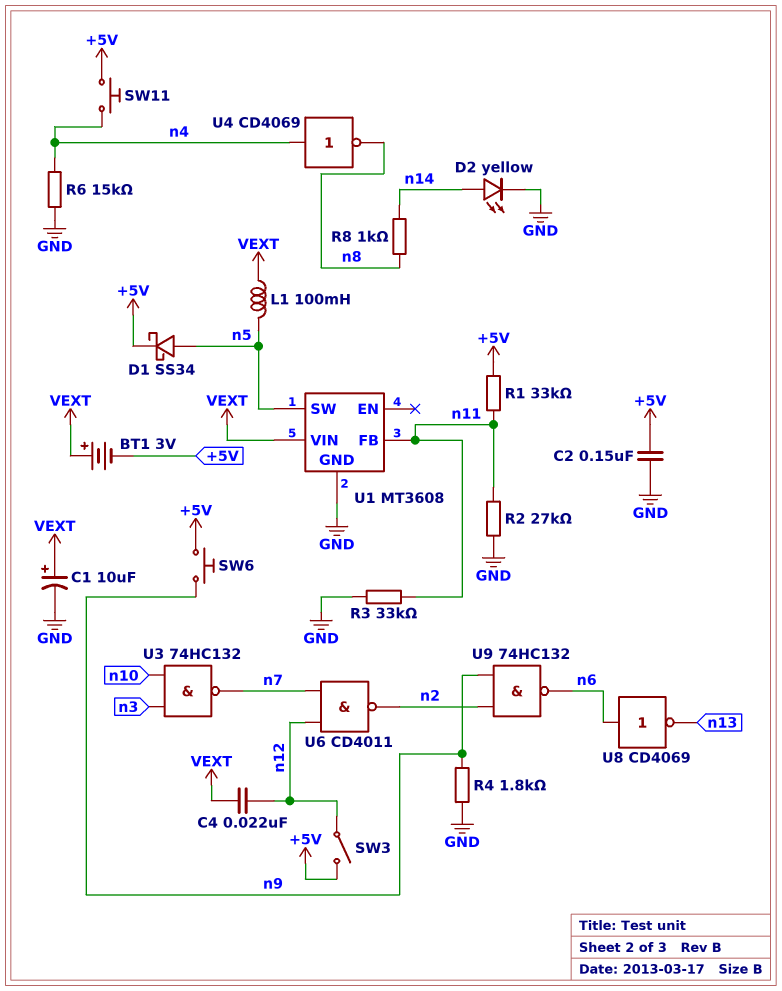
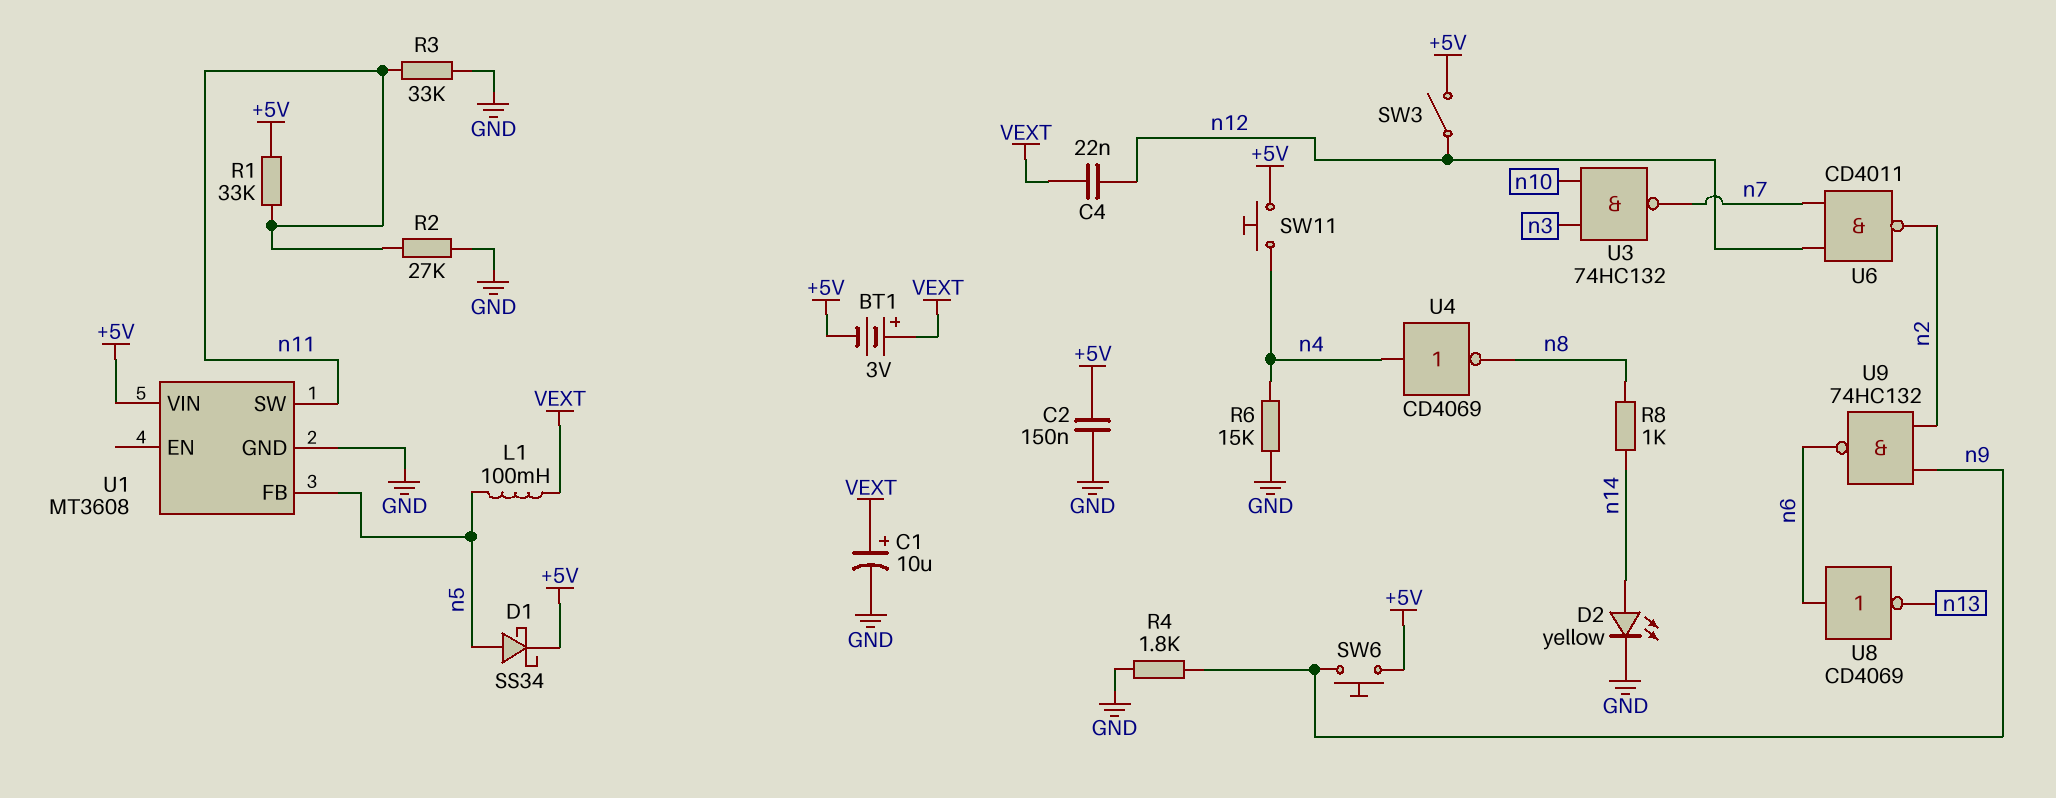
U1 pin FB: n11 -> n5
U1 pin SW: n5 -> n11
U1 pin VIN: VEXT -> +5V

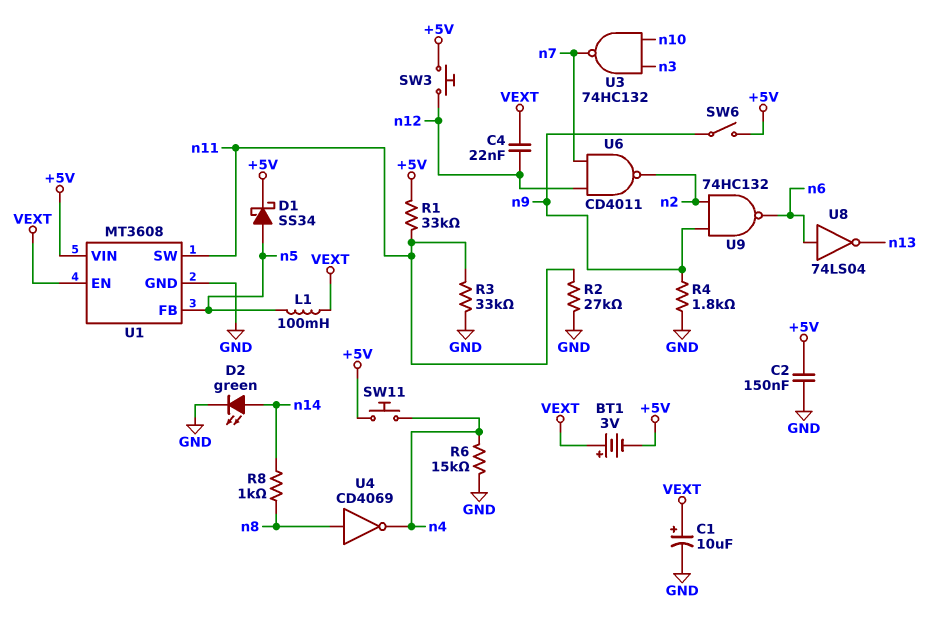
D2: LED yellow (A n14, K GND) -> LED green (A n14, K GND)
SW3: switch (+5V, n12) -> button (+5V, n12)
SW6: button (+5V, n9) -> switch (+5V, n9)
U1 pin EN: none -> VEXT
U4: NOT CD4069 (in n4, out n8) -> NOT CD4069 (in n8, out n4)
U8: NOT CD4069 (in n6, out n13) -> NOT 74LS04 (in n6, out n13)

